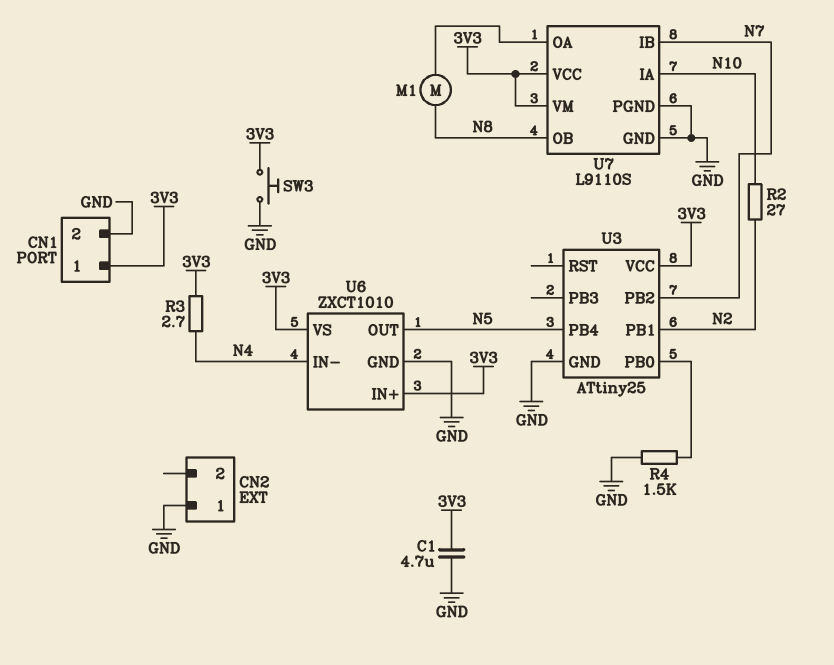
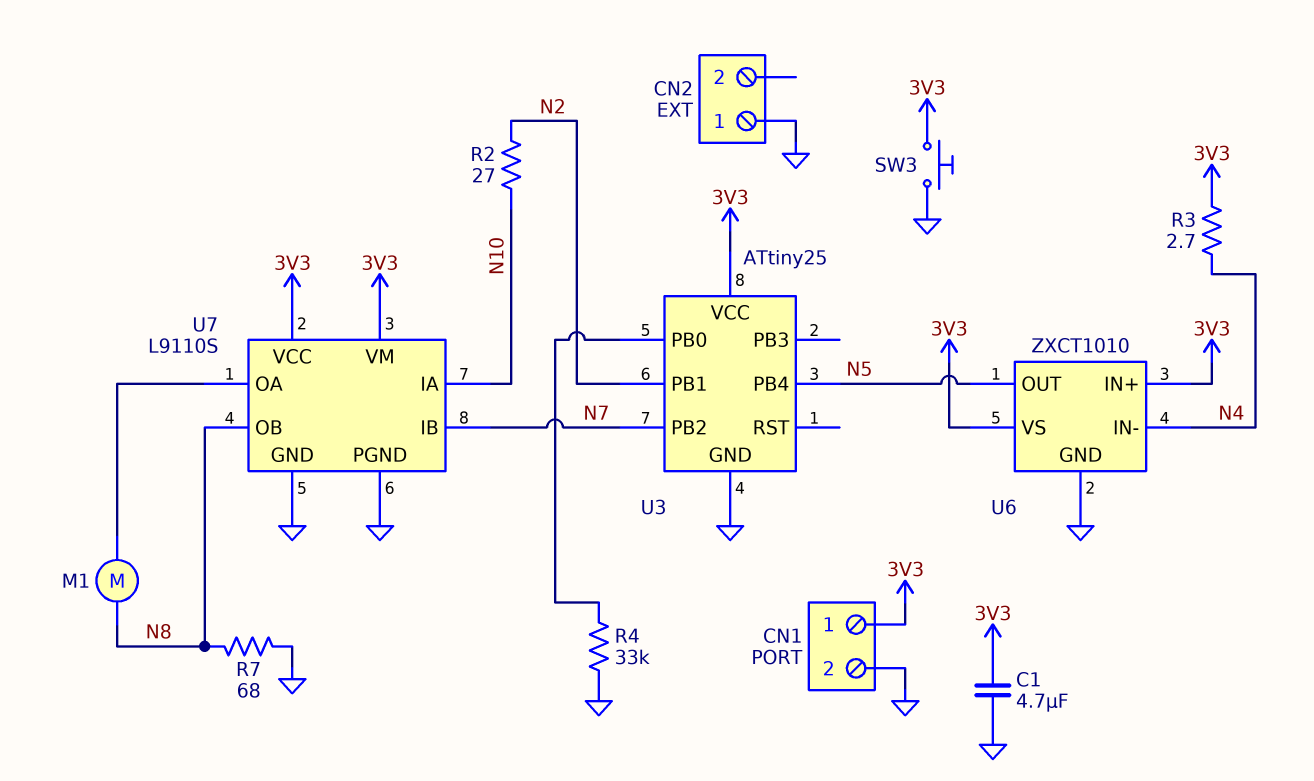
R4: 1.5k (GND, U3/PB0) -> 33k (GND, U3/PB0)
R7: none -> 68 (GND, N8)

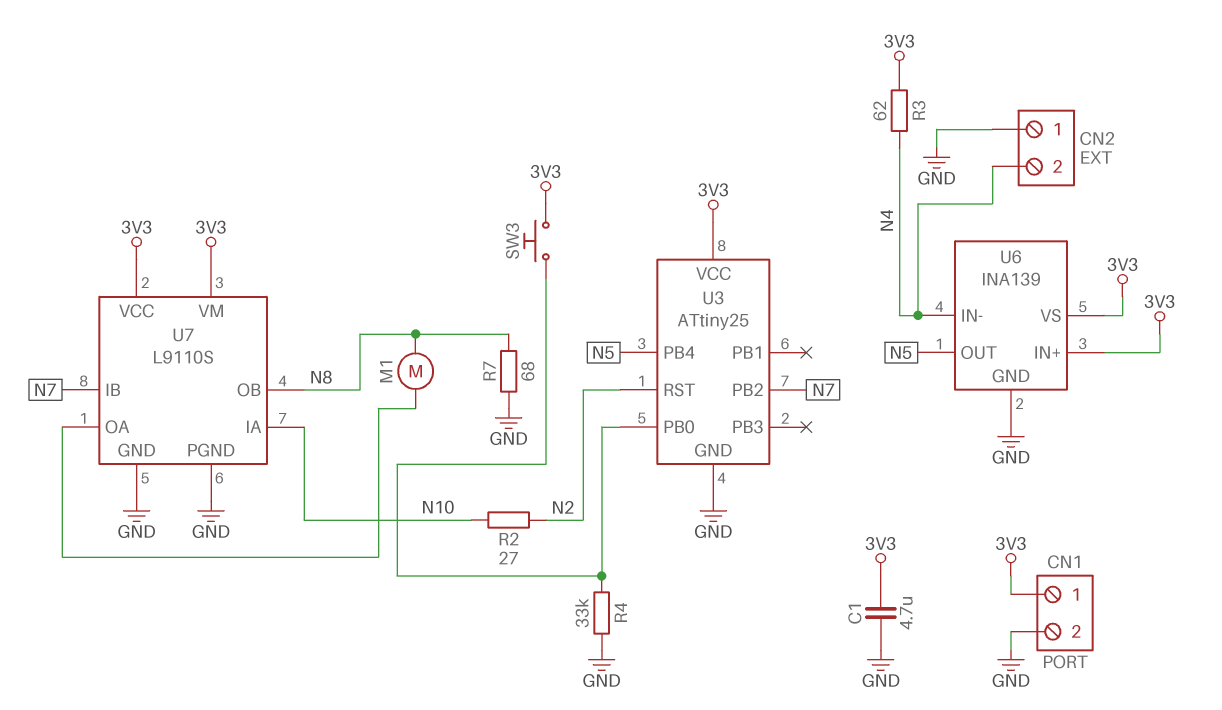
CN2 pin 2: none -> N4
R3: 2.7 (3V3, N4) -> 62 (3V3, N4)
SW3: button (3V3, GND) -> button (3V3, U3/PB0)
U3 pin PB1: N2 -> none
U3 pin RST: none -> N2
U6: ZXCT1010 -> INA139

